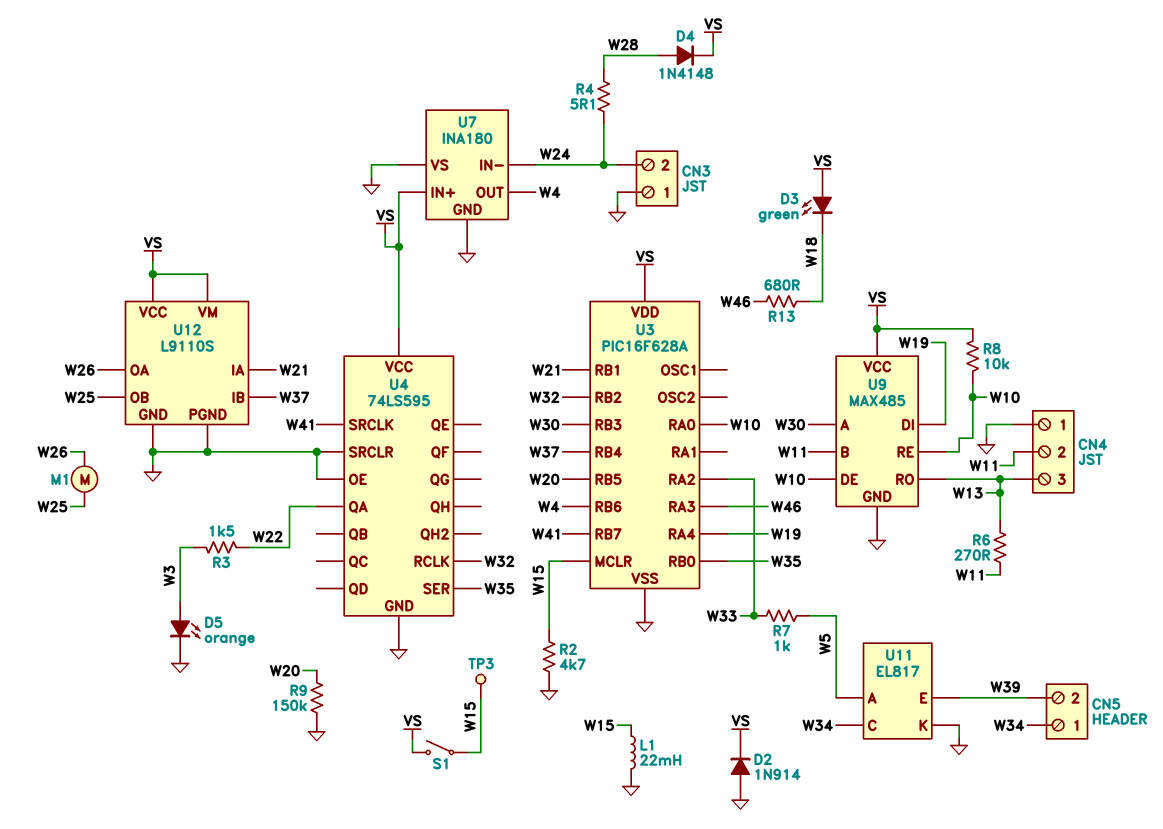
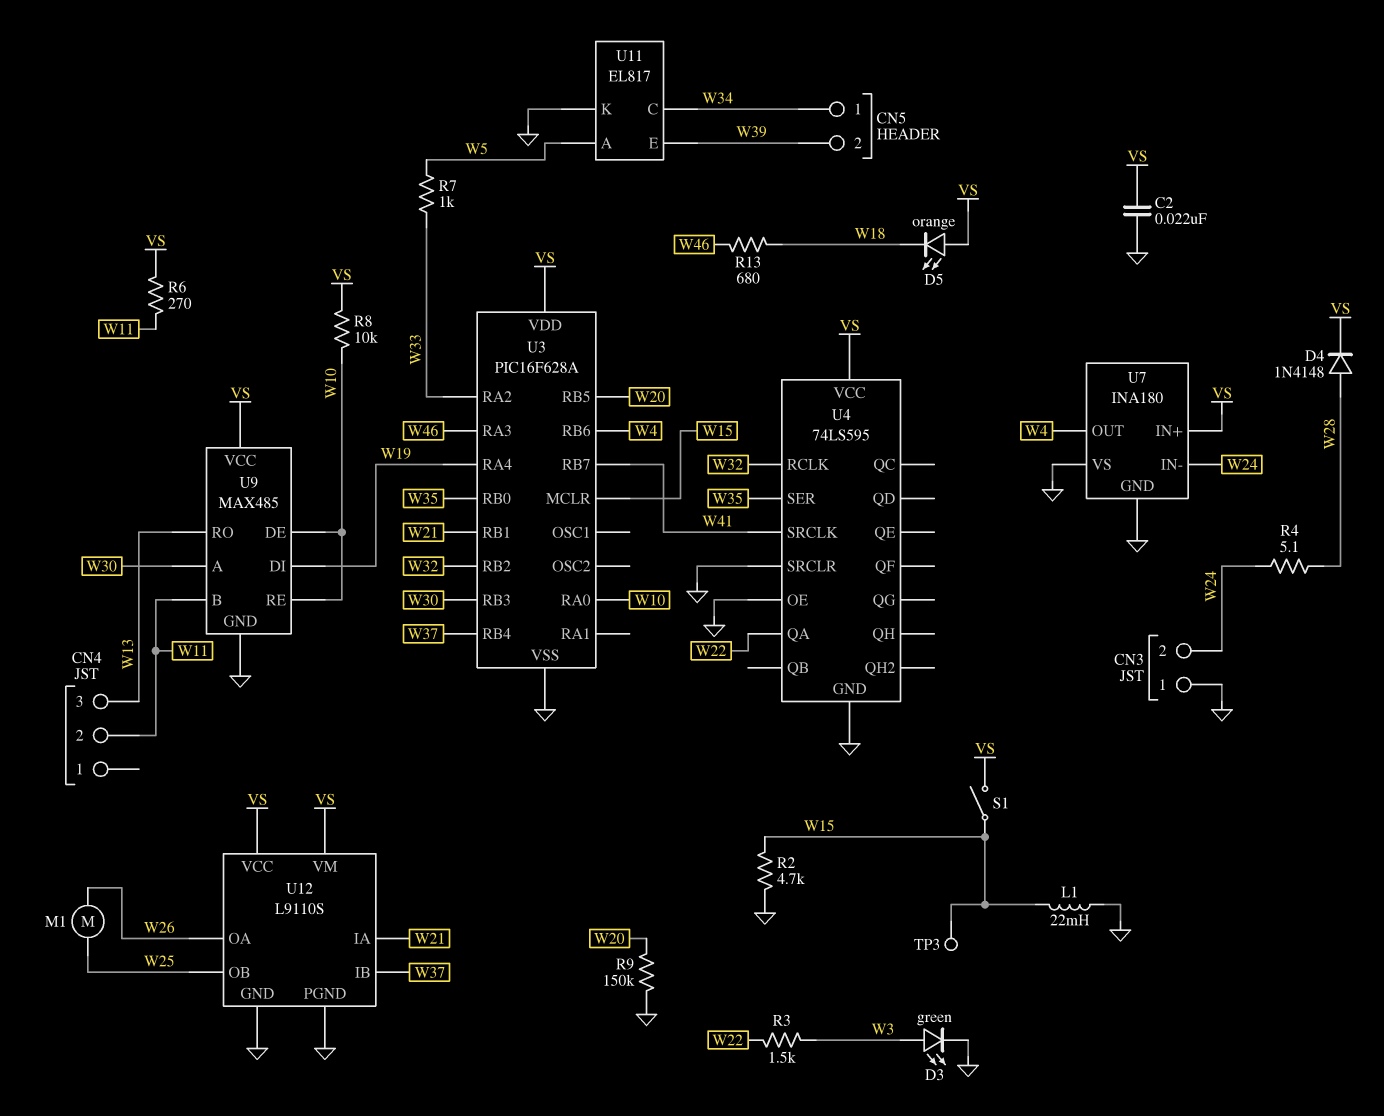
C2: none -> 22nF (GND, VS)
CN4 pin 1: GND -> none
D2: diode 1N914 (A GND, K VS) -> none
D3: LED green (A VS, K W18) -> LED green (A W3, K GND)
D5: LED orange (A W3, K GND) -> LED orange (A VS, K W18)
R6: 270 (W11, W13) -> 270 (VS, W11)

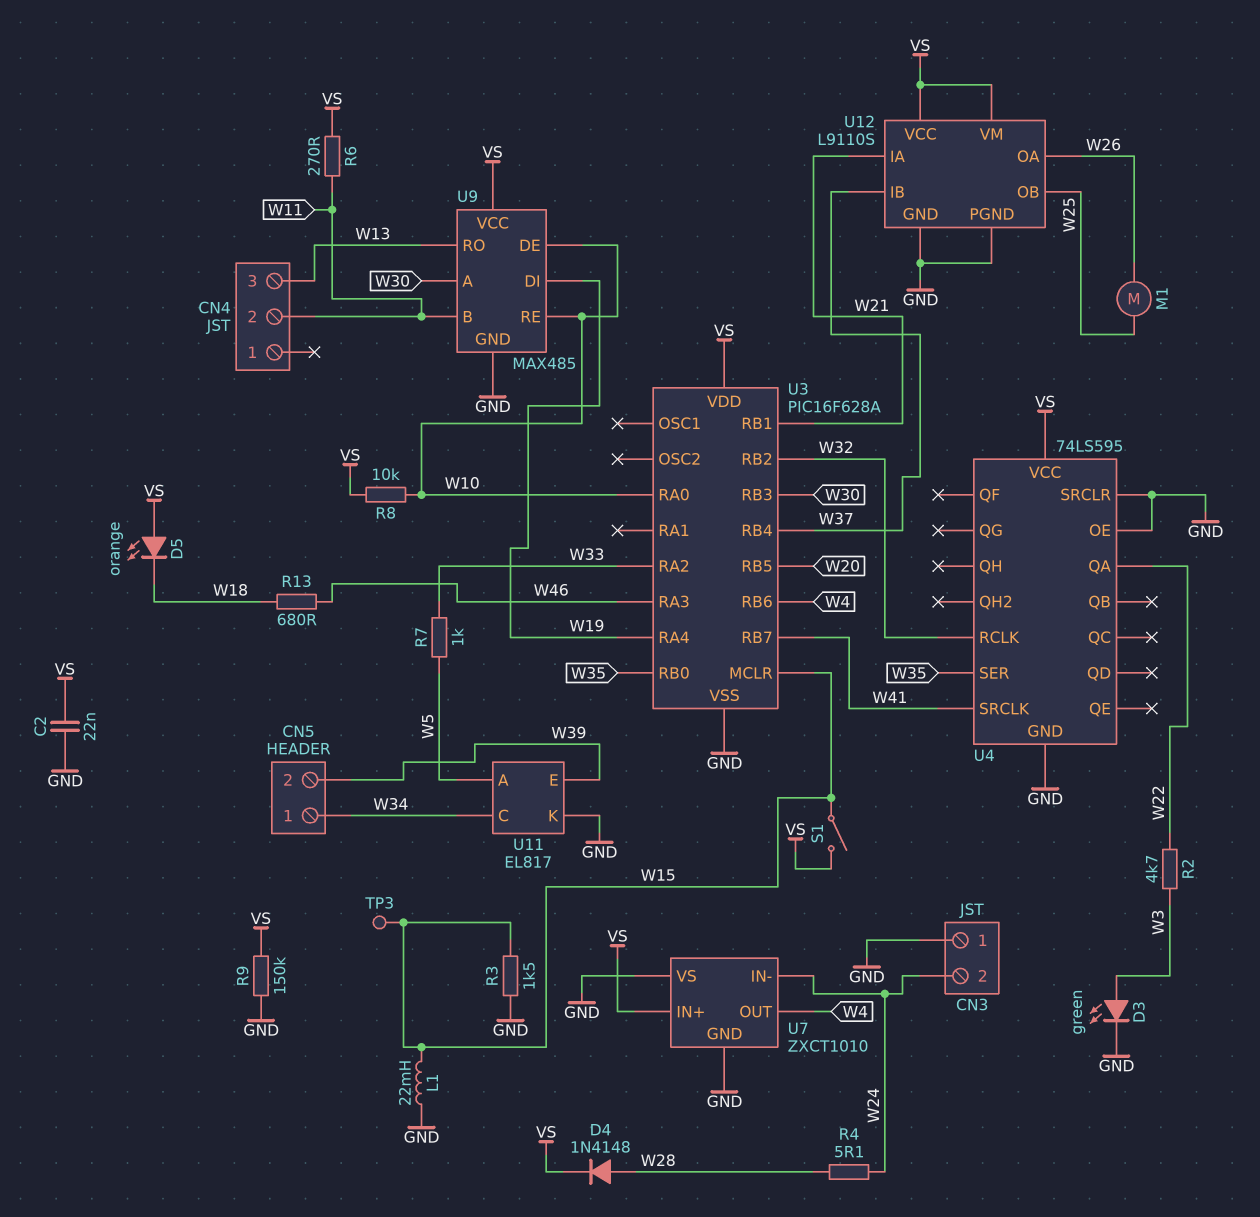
R2: 4.7k (GND, W15) -> 4.7k (W3, W22)
R3: 1.5k (W3, W22) -> 1.5k (GND, W15)
R9: 150k (GND, W20) -> 150k (GND, VS)
U7: INA180 -> ZXCT1010

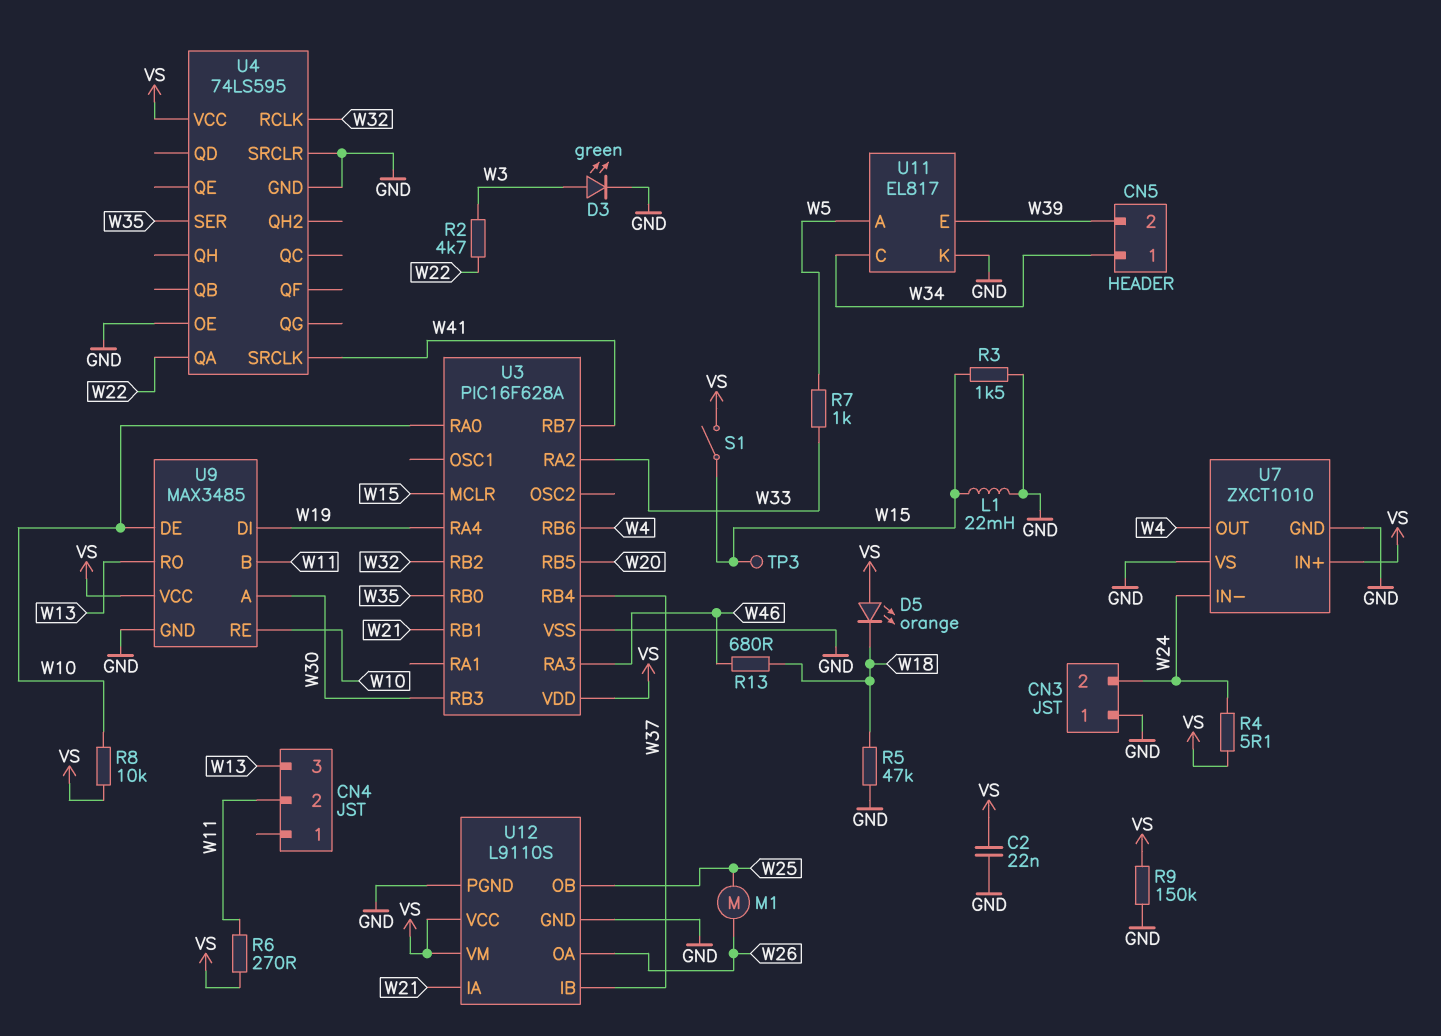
D4: diode 1N4148 (A W28, K VS) -> none
R4: 5.1 (W24, W28) -> 5.1 (VS, W24)
R5: none -> 47k (GND, W18)
U9: MAX485 -> MAX3485

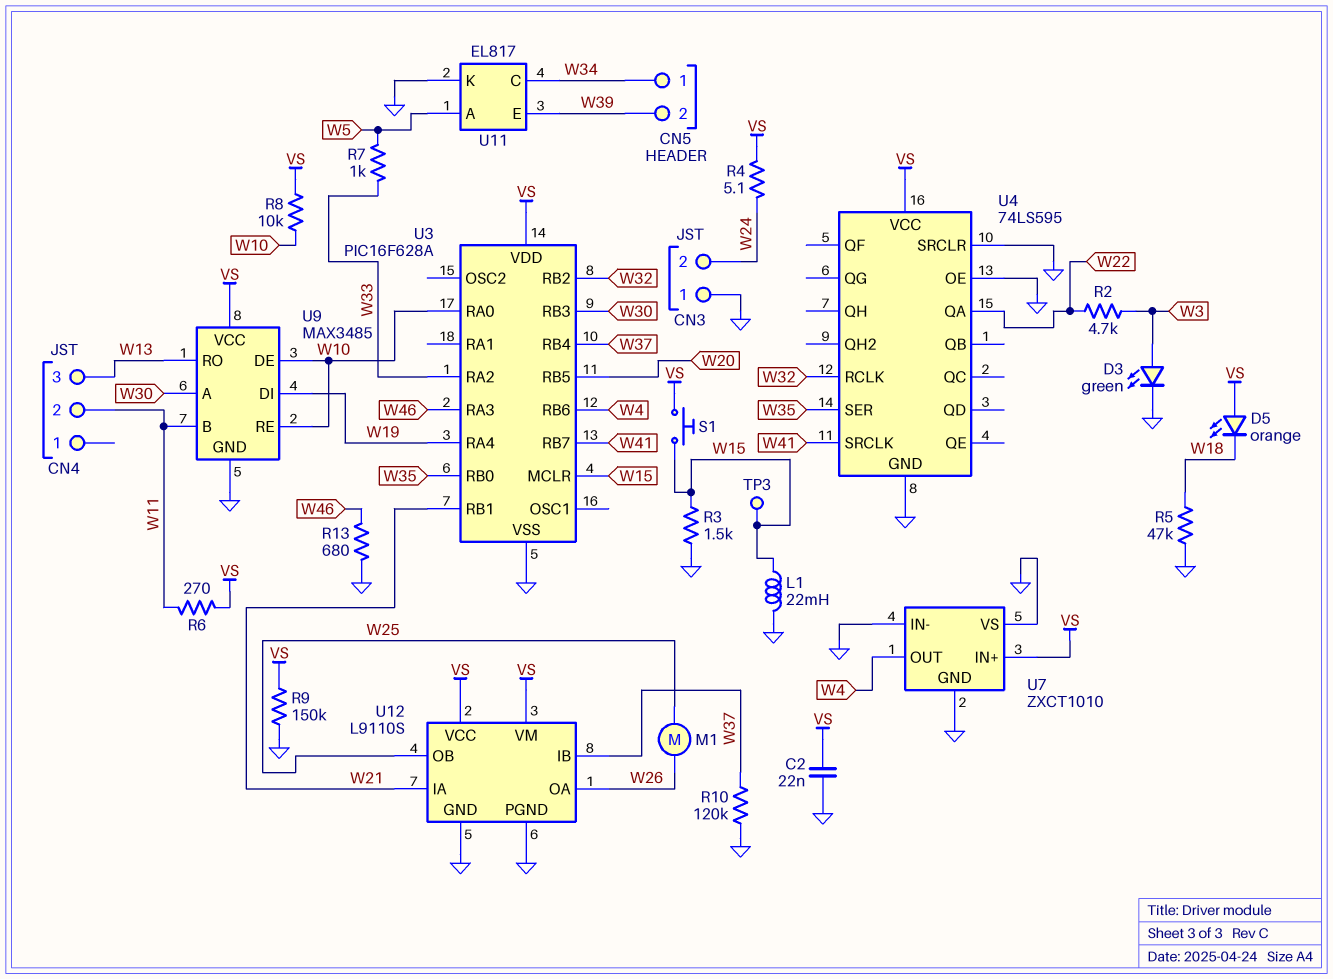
R10: none -> 120k (GND, W37)
R13: 680 (W18, W46) -> 680 (GND, W46)
S1: switch (VS, W15) -> button (VS, W15)
U7 pin IN-: W24 -> GND

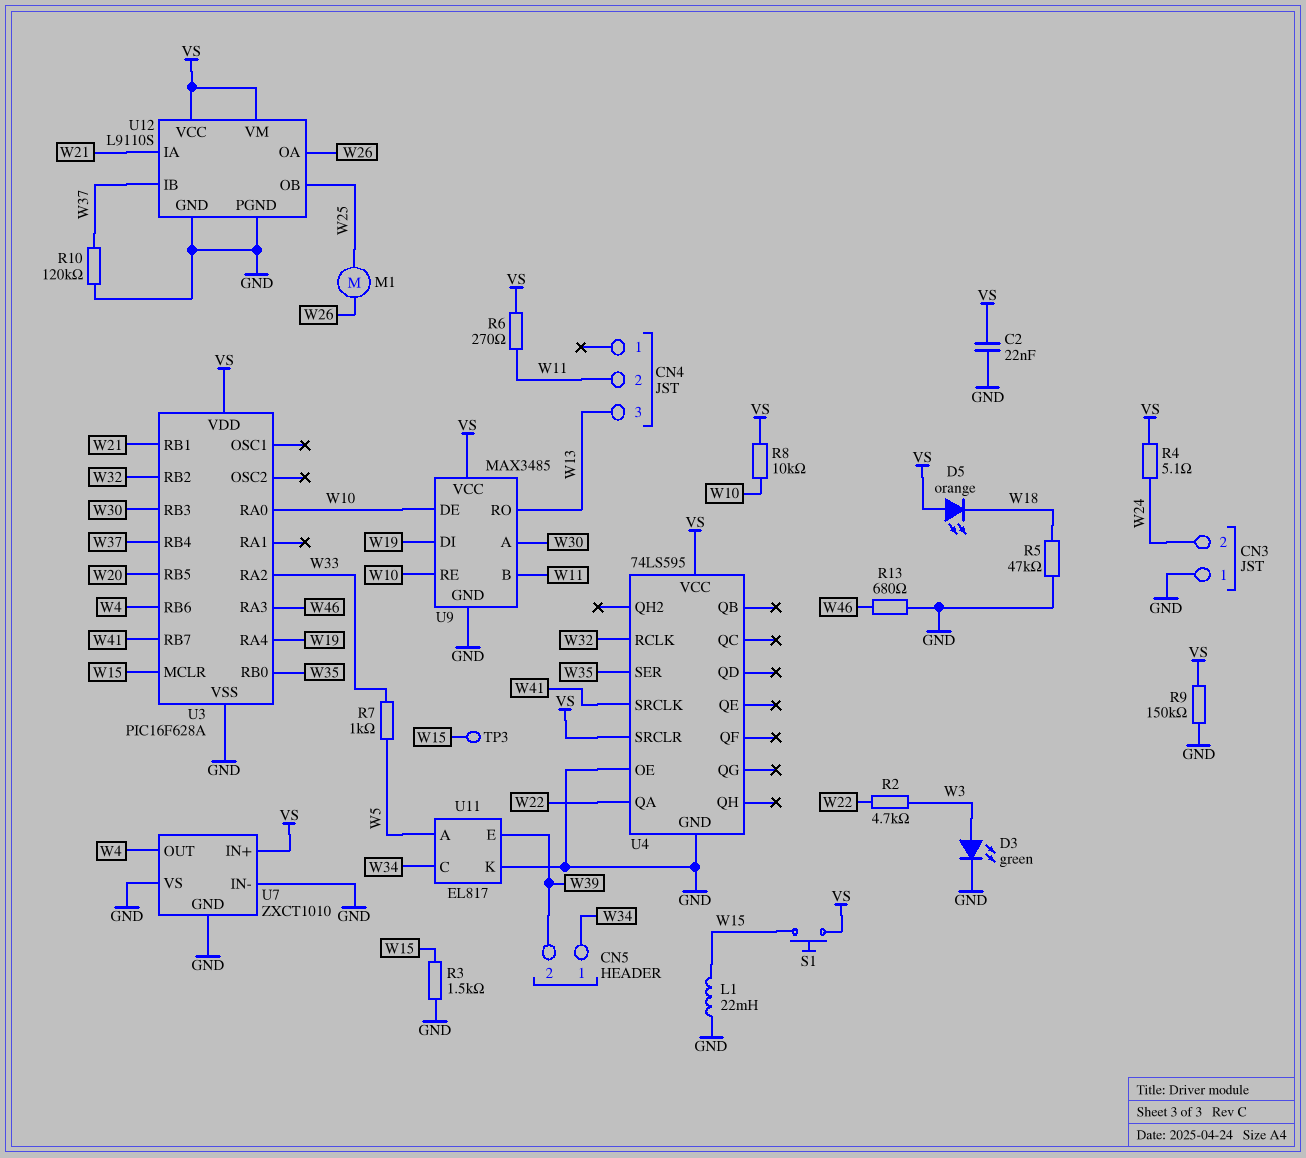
U4 pin SRCLR: GND -> VS

